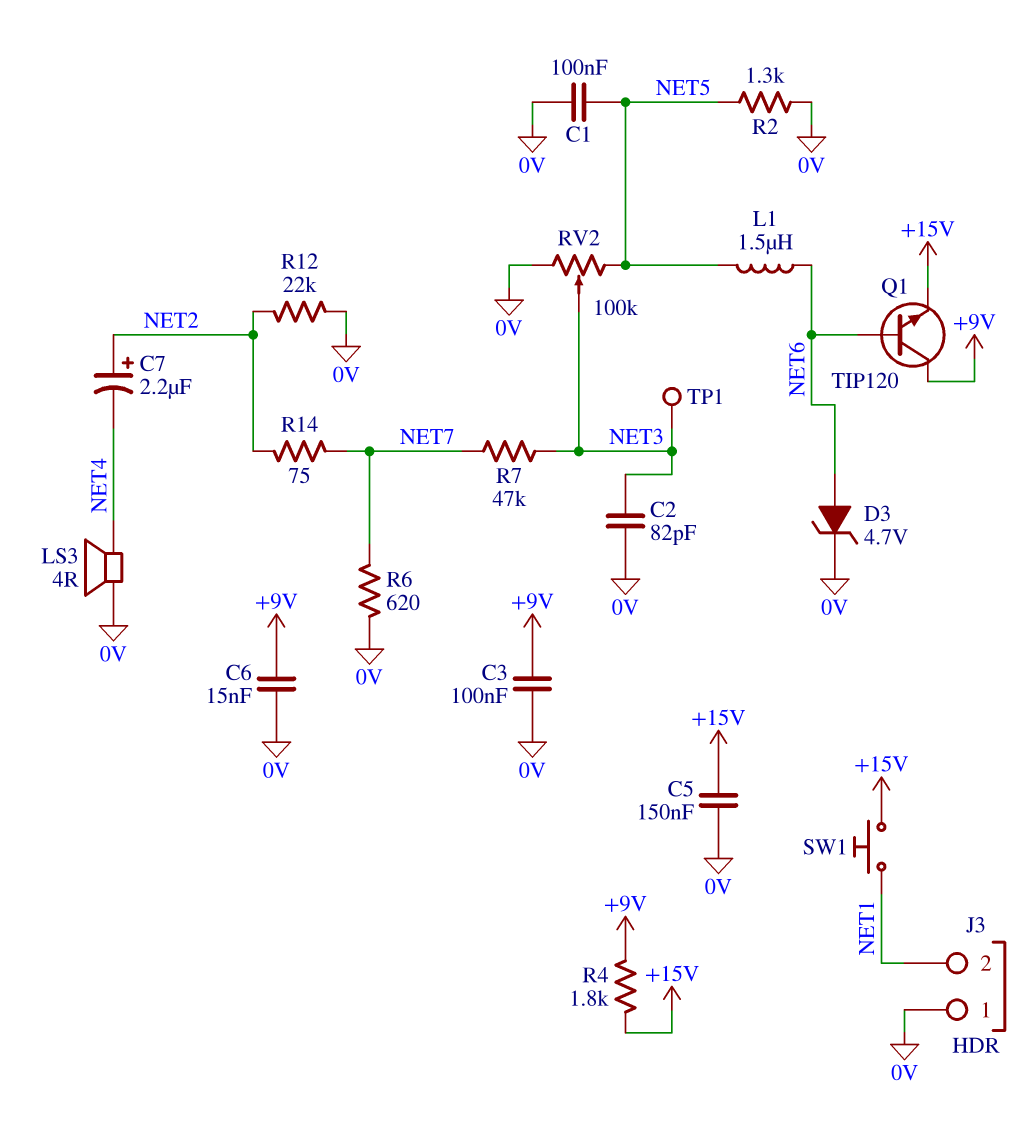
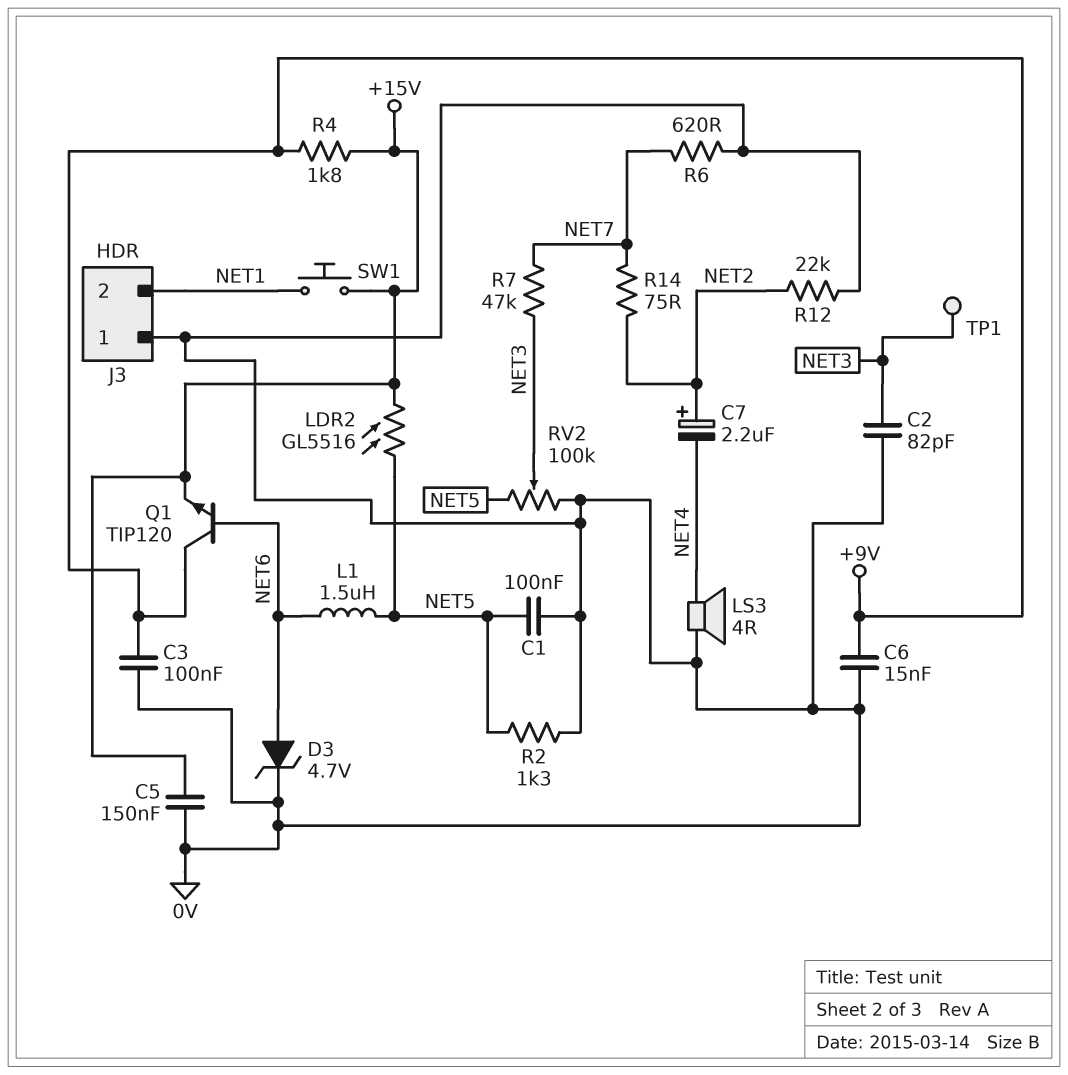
LDR2: none -> GL5516 (+15V, NET5)

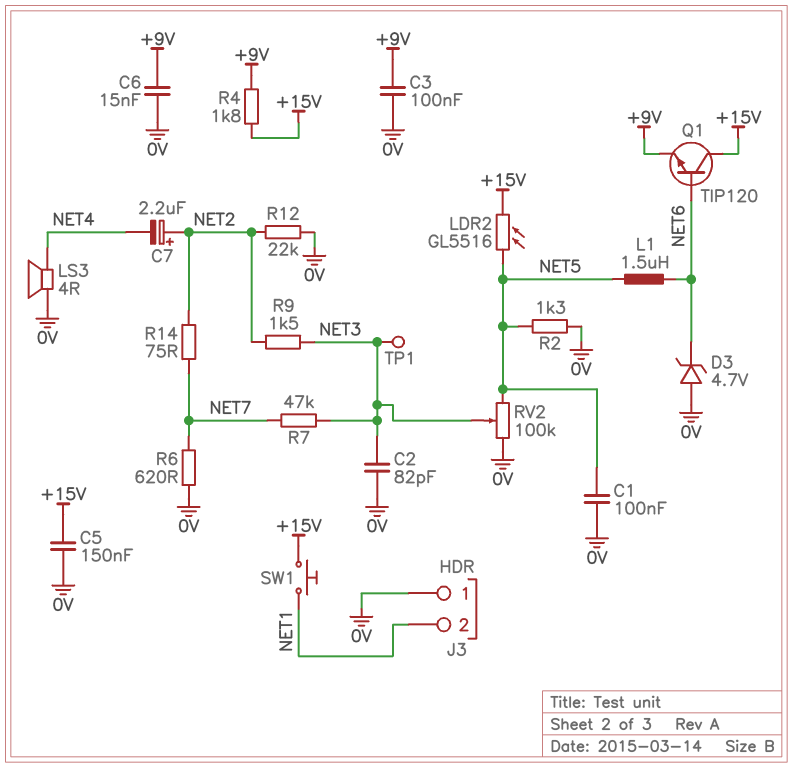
D3: zener 4.7V (A NET6, K 0V) -> zener 4.7V (A 0V, K NET6)
Q1: NPN TIP120 (B NET6, C +9V, E +15V) -> NPN TIP120 (B NET6, C +15V, E +9V)
R9: none -> 1.5k (NET2, NET3)

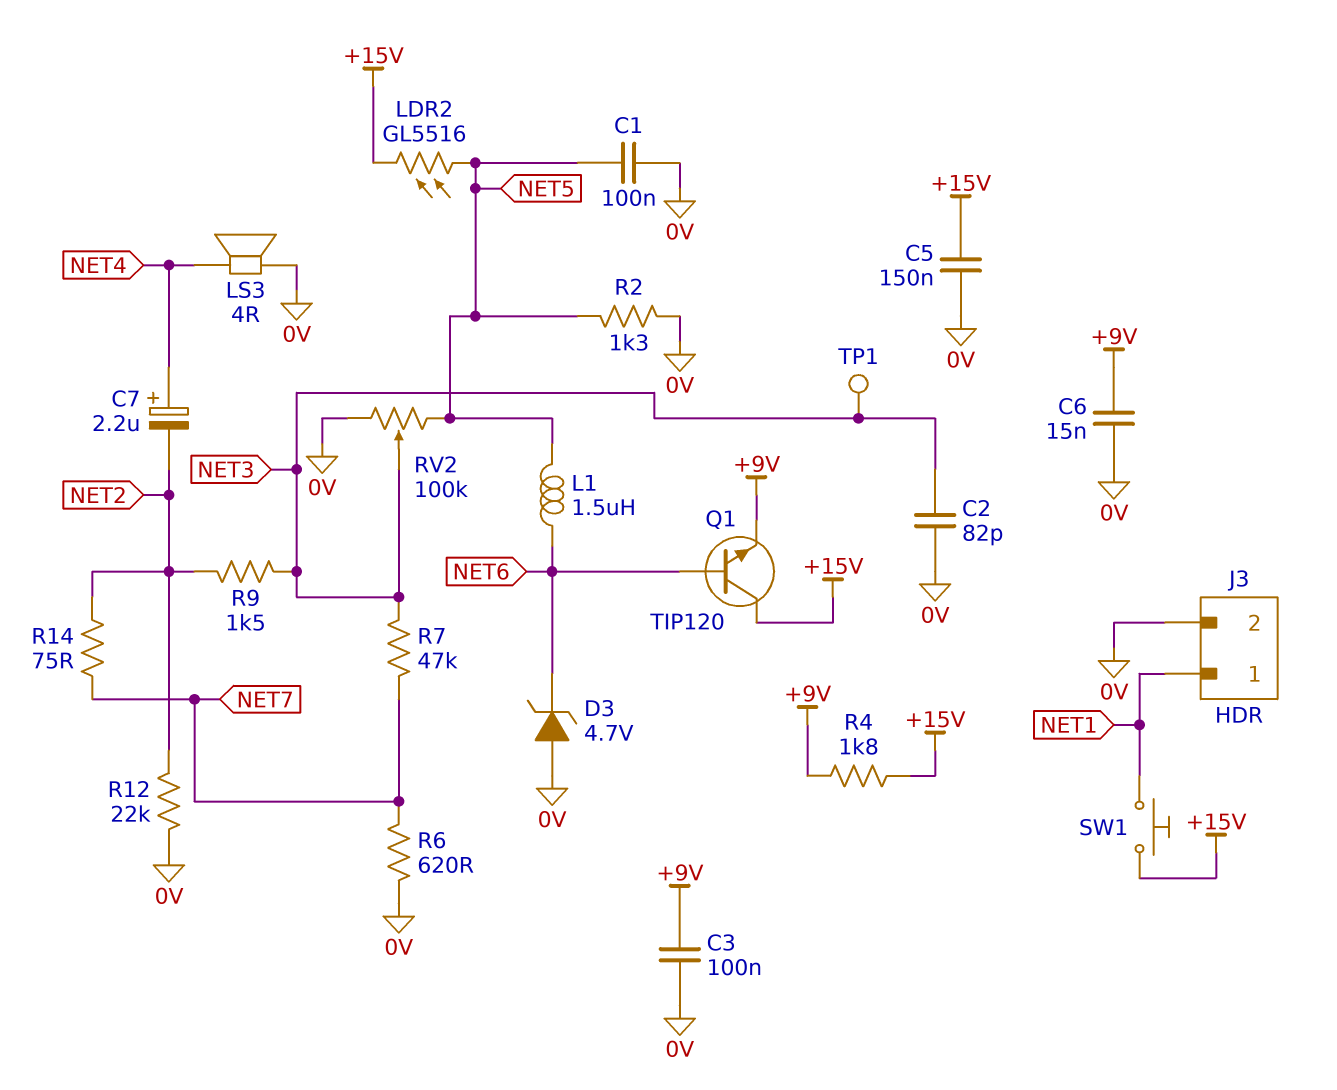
C7: 2.2uF (plus NET2, minus NET4) -> 2.2uF (plus NET4, minus NET2)
J3 pin 1: 0V -> NET1
J3 pin 2: NET1 -> 0V

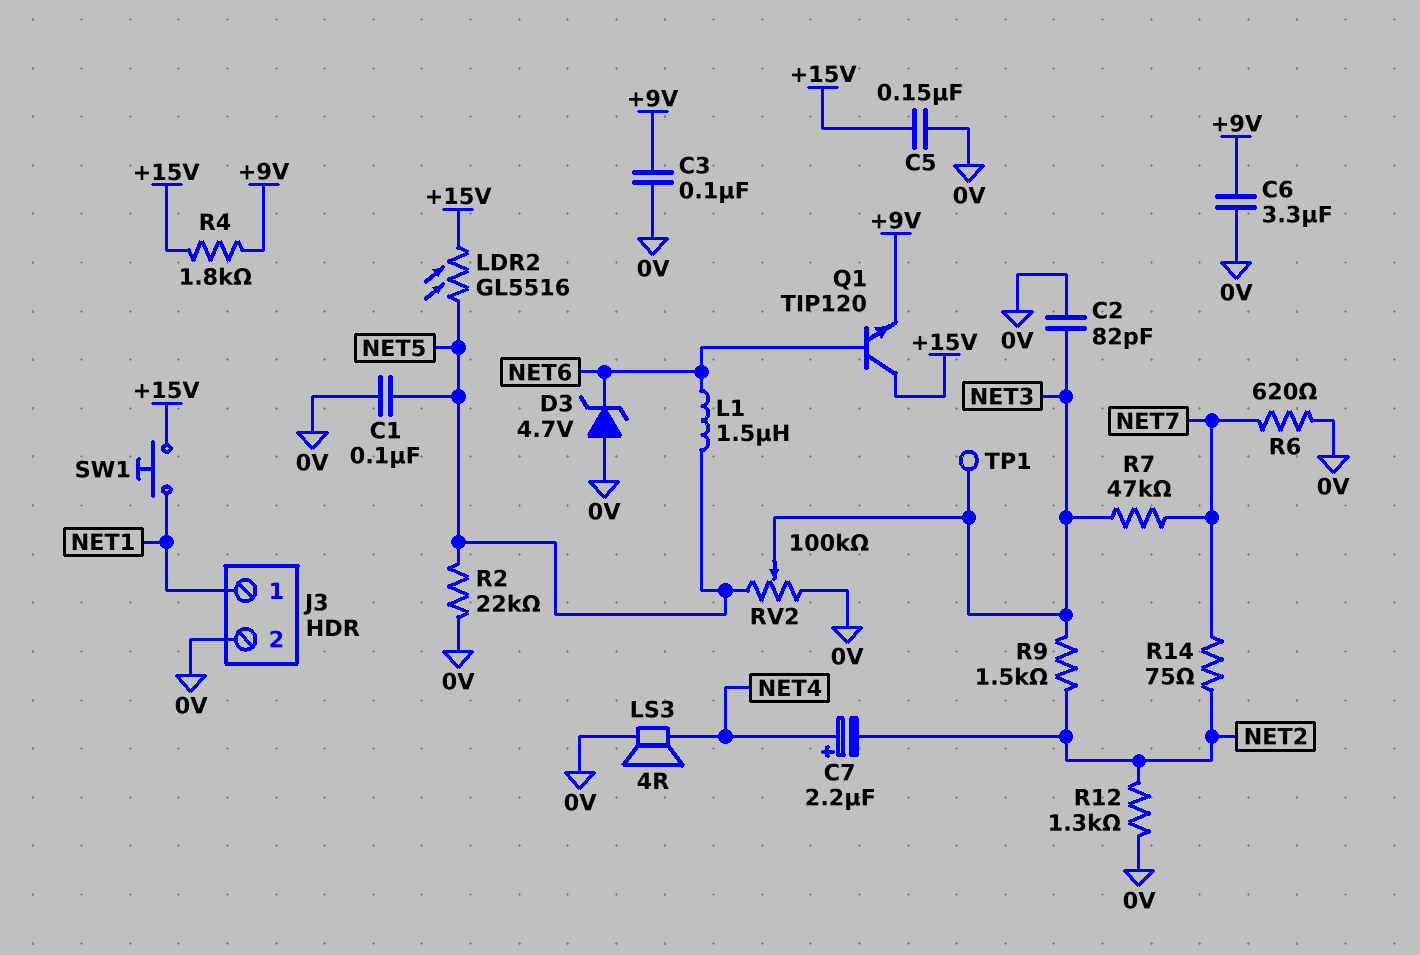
C6: 15nF (+9V, 0V) -> 3.3uF (+9V, 0V)
R2: 1.3k (0V, NET5) -> 22k (0V, NET5)
R12: 22k (0V, NET2) -> 1.3k (0V, NET2)

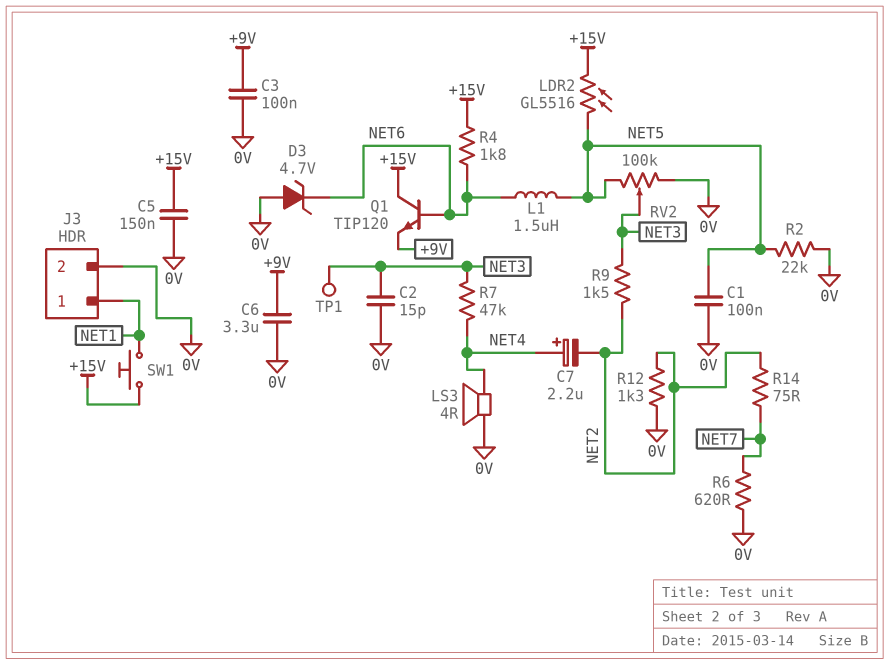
C2: 82pF (0V, NET3) -> 15pF (0V, NET3)
R4: 1.8k (+9V, +15V) -> 1.8k (+15V, NET6)
R7: 47k (NET3, NET7) -> 47k (NET3, NET4)

